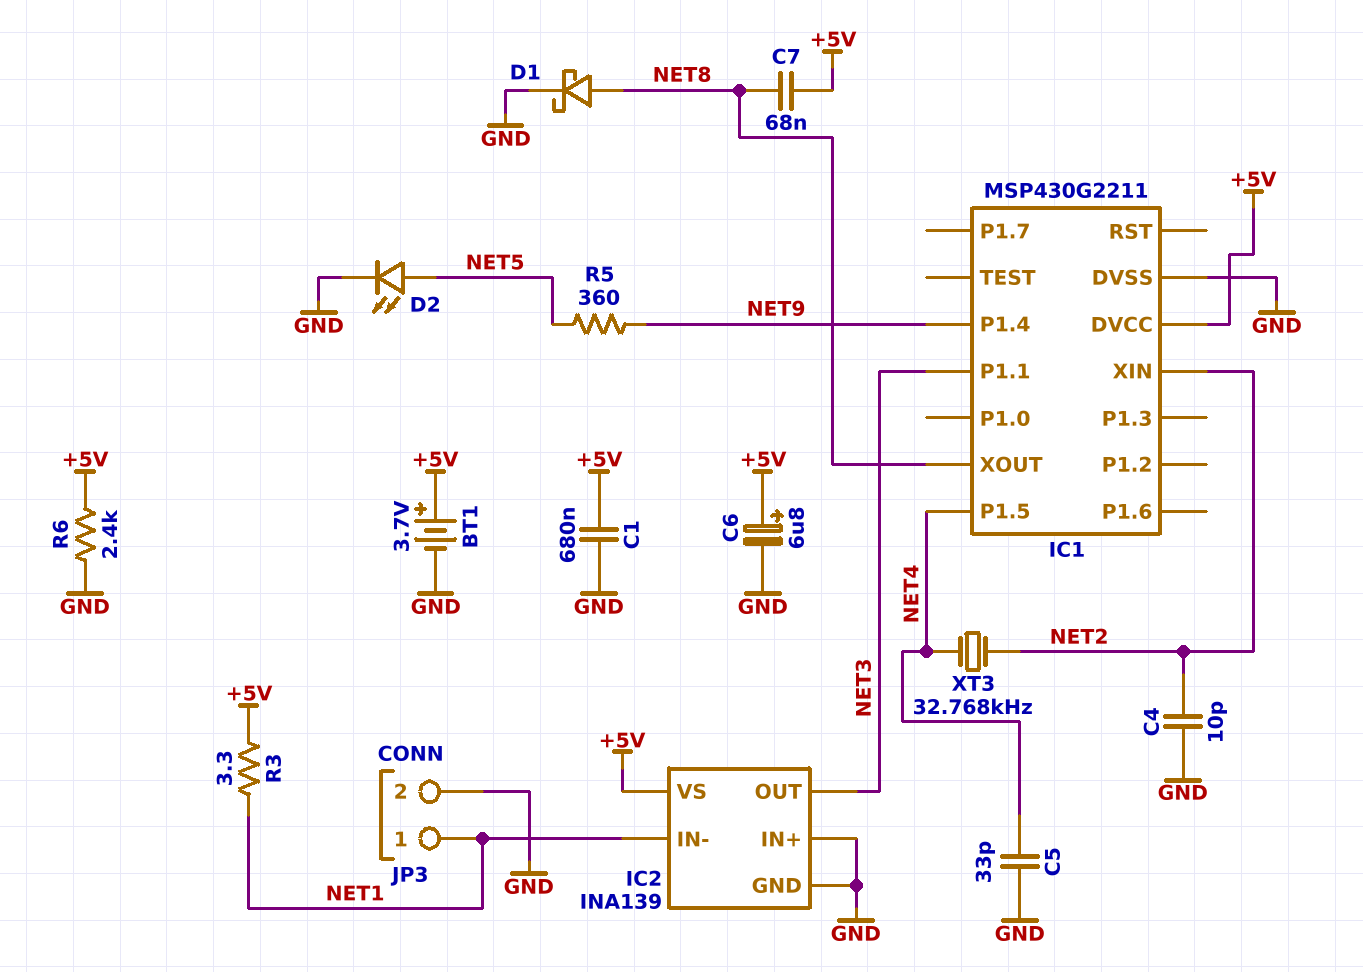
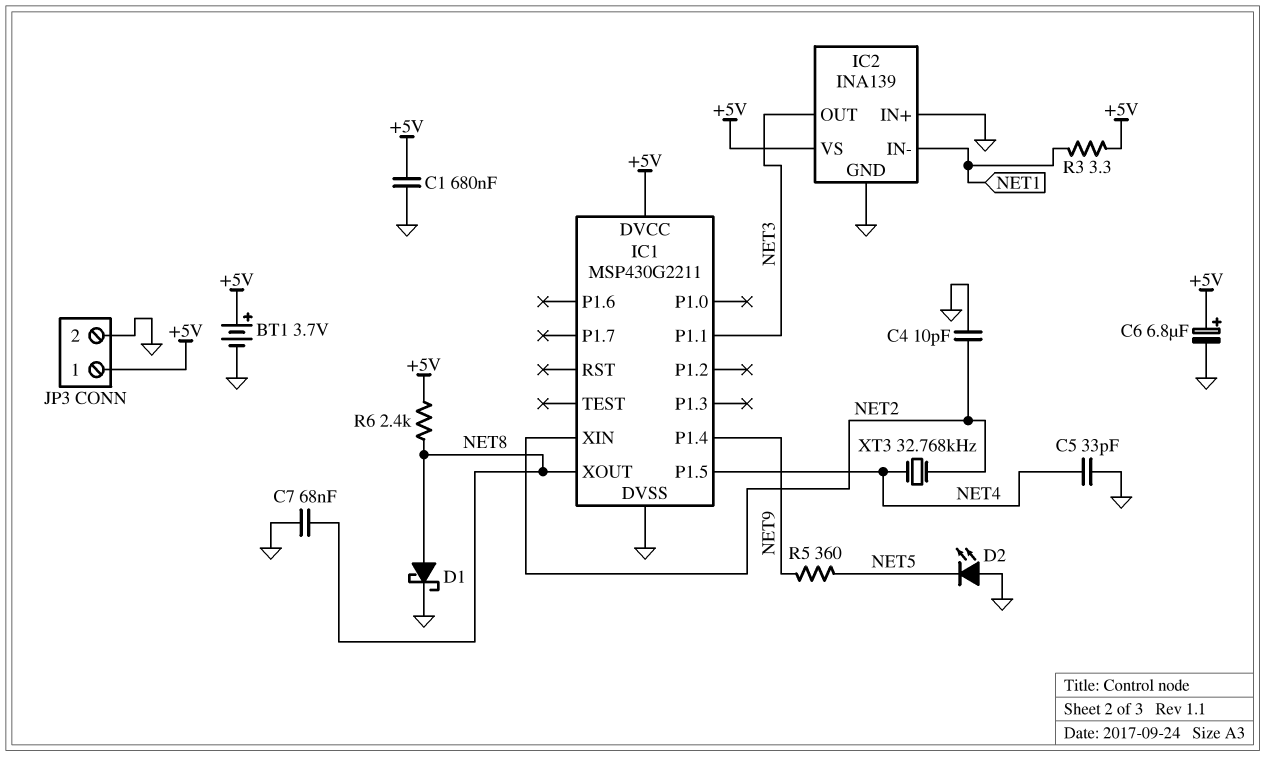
C7: 68nF (+5V, NET8) -> 68nF (GND, NET8)
D2: LED (A NET5, K GND) -> LED (A GND, K NET5)
JP3 pin 1: NET1 -> +5V
R6: 2.4k (+5V, GND) -> 2.4k (+5V, NET8)

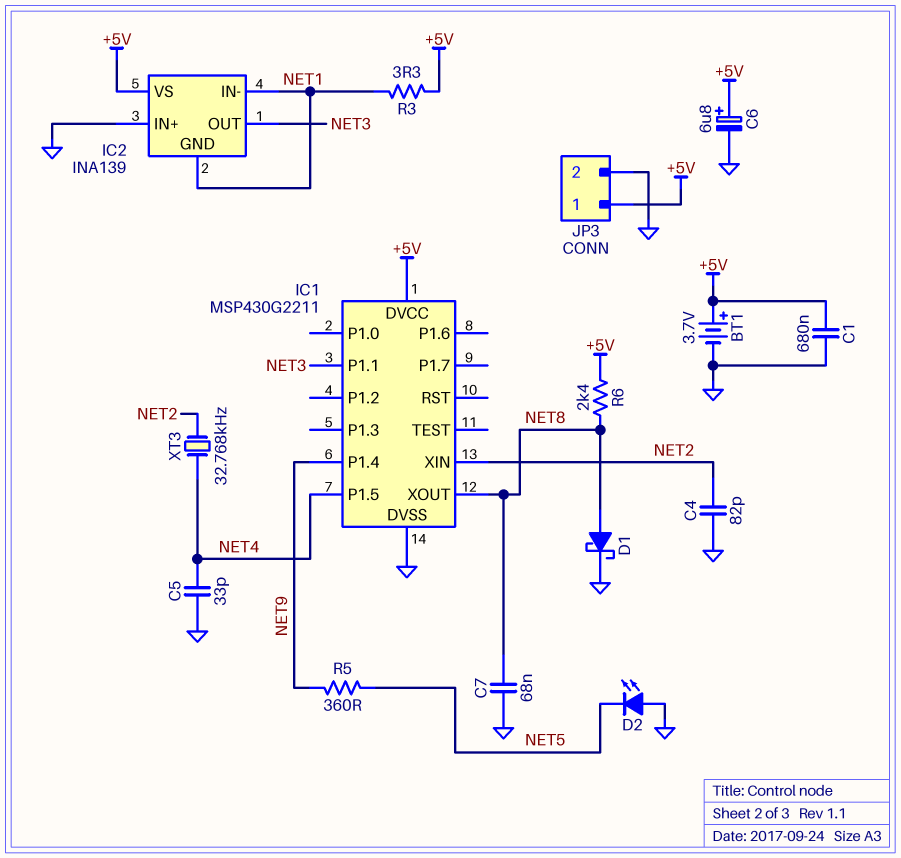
C4: 10pF (GND, NET2) -> 82pF (GND, NET2)
IC2 pin GND: GND -> NET1

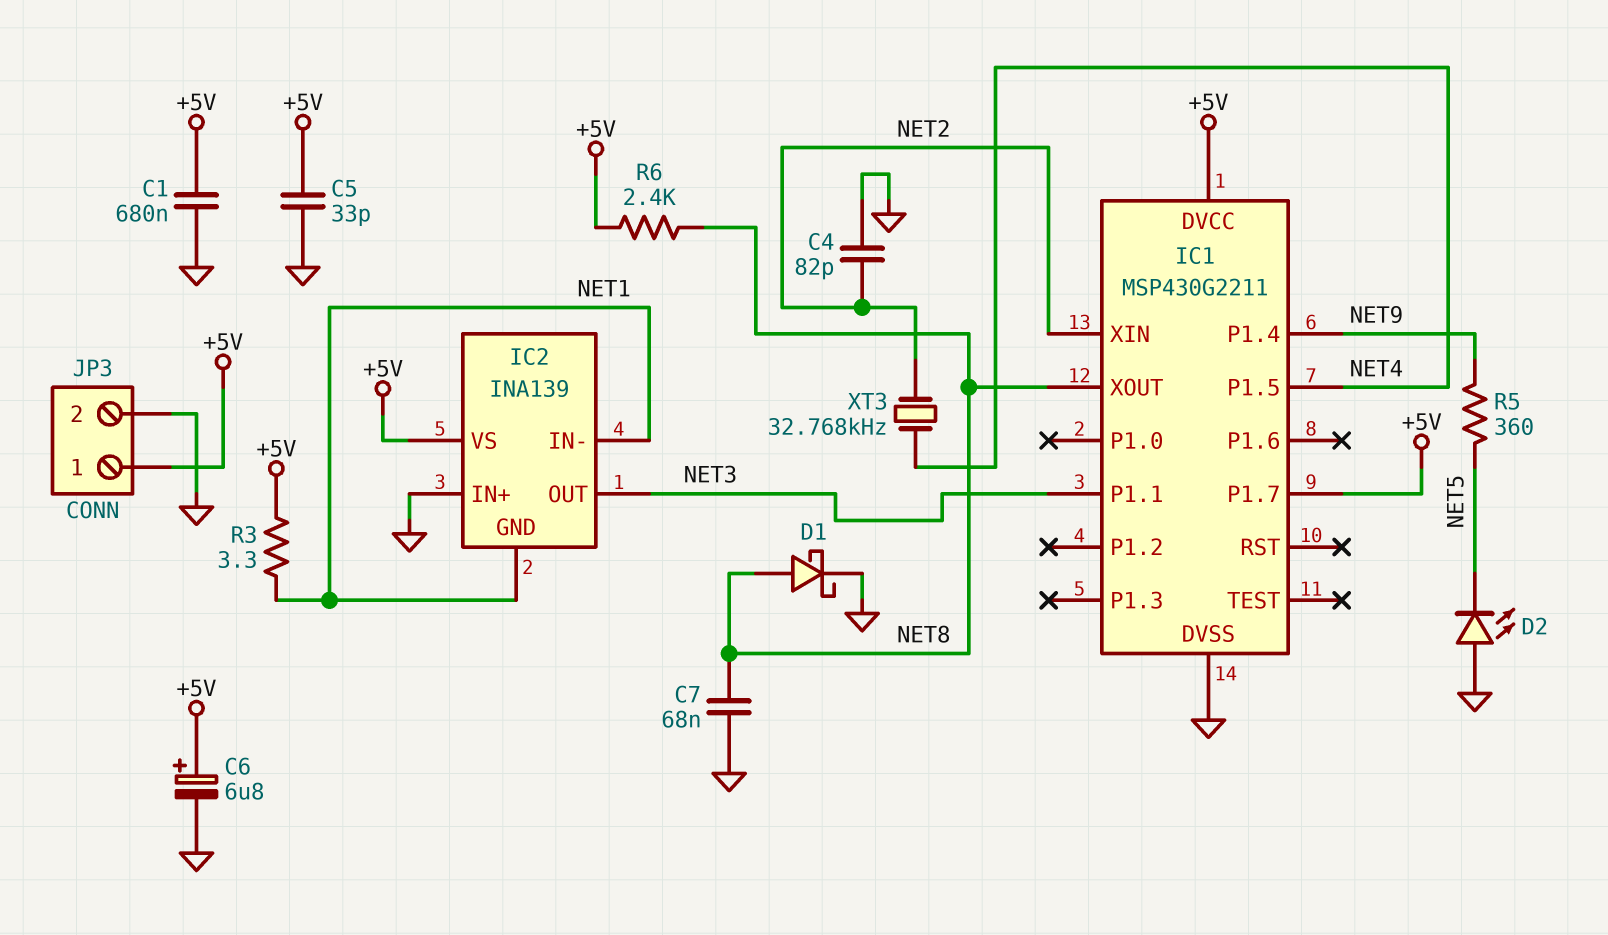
BT1: 3.7V (plus +5V, minus GND) -> none
C5: 33pF (GND, NET4) -> 33pF (+5V, GND)
IC1 pin P1.7: none -> +5V

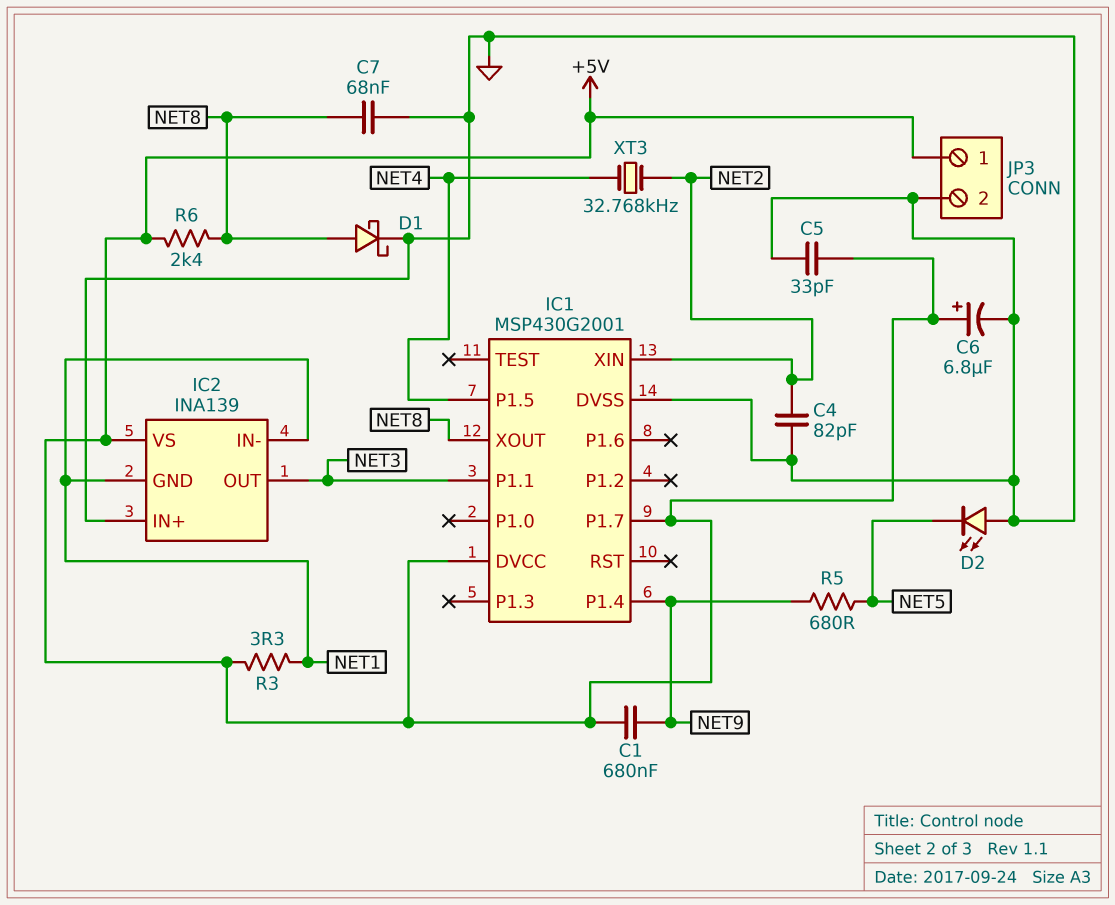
C1: 680nF (+5V, GND) -> 680nF (+5V, NET9)
IC1: MSP430G2211 -> MSP430G2001
R5: 360 (NET5, NET9) -> 680 (NET5, NET9)

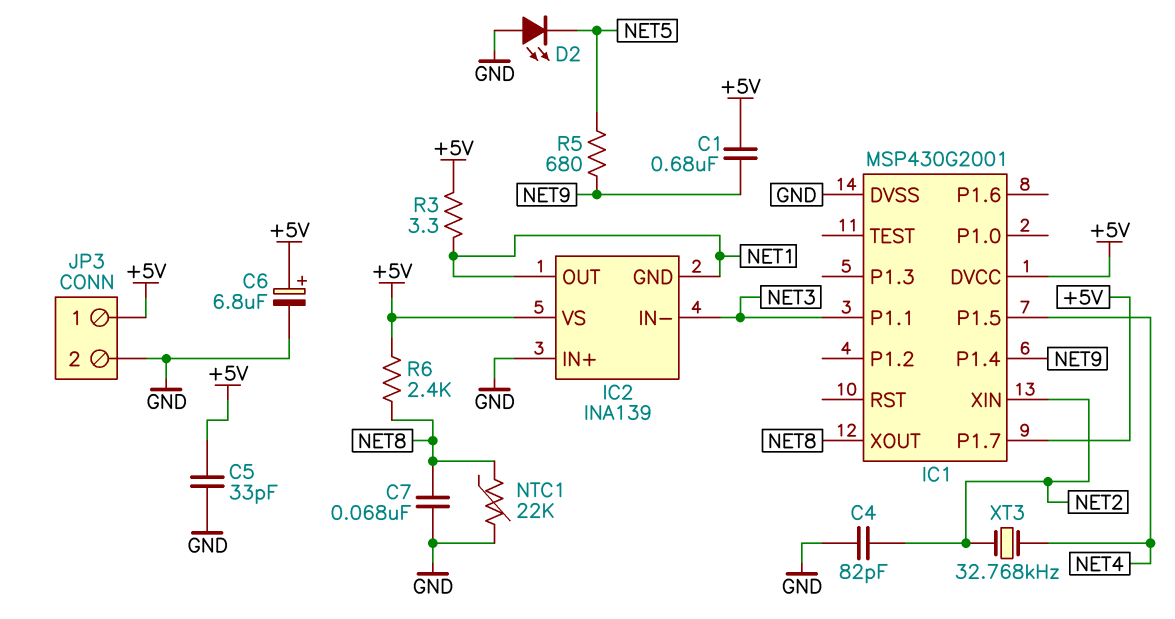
D1: schottky (A NET8, K GND) -> none
IC2 pin IN-: NET1 -> NET3
IC2 pin OUT: NET3 -> NET1
NTC1: none -> 22k (GND, NET8)

